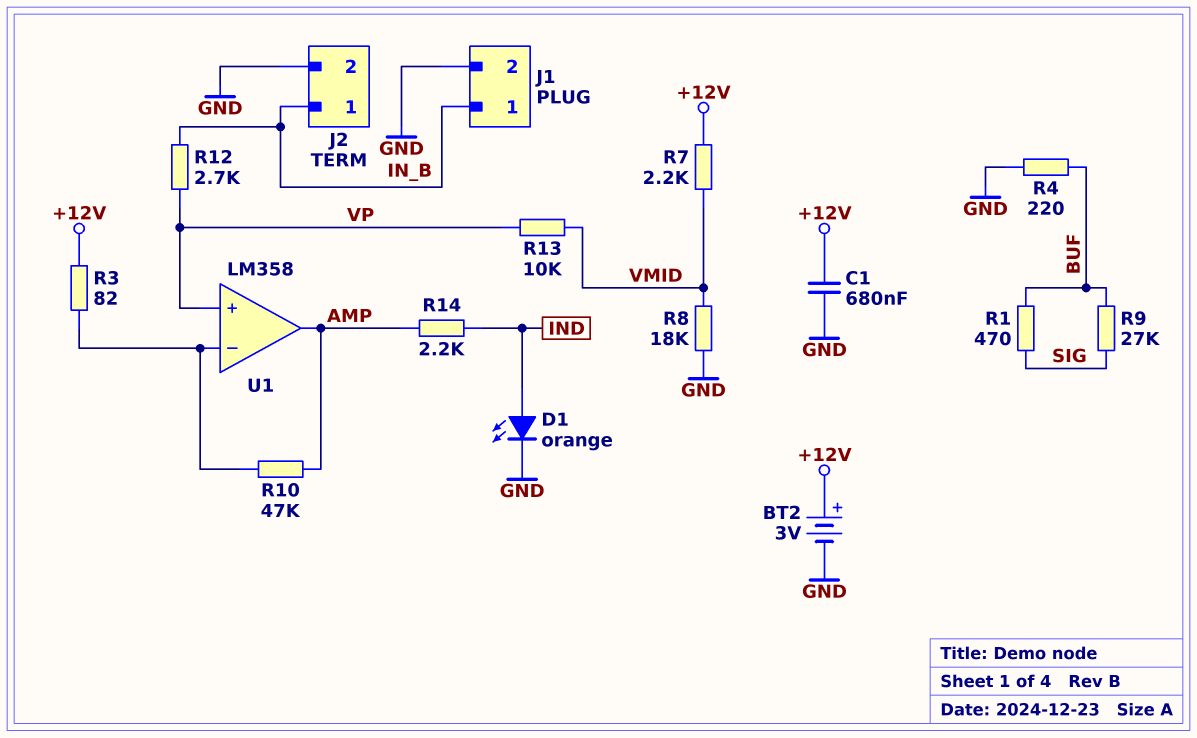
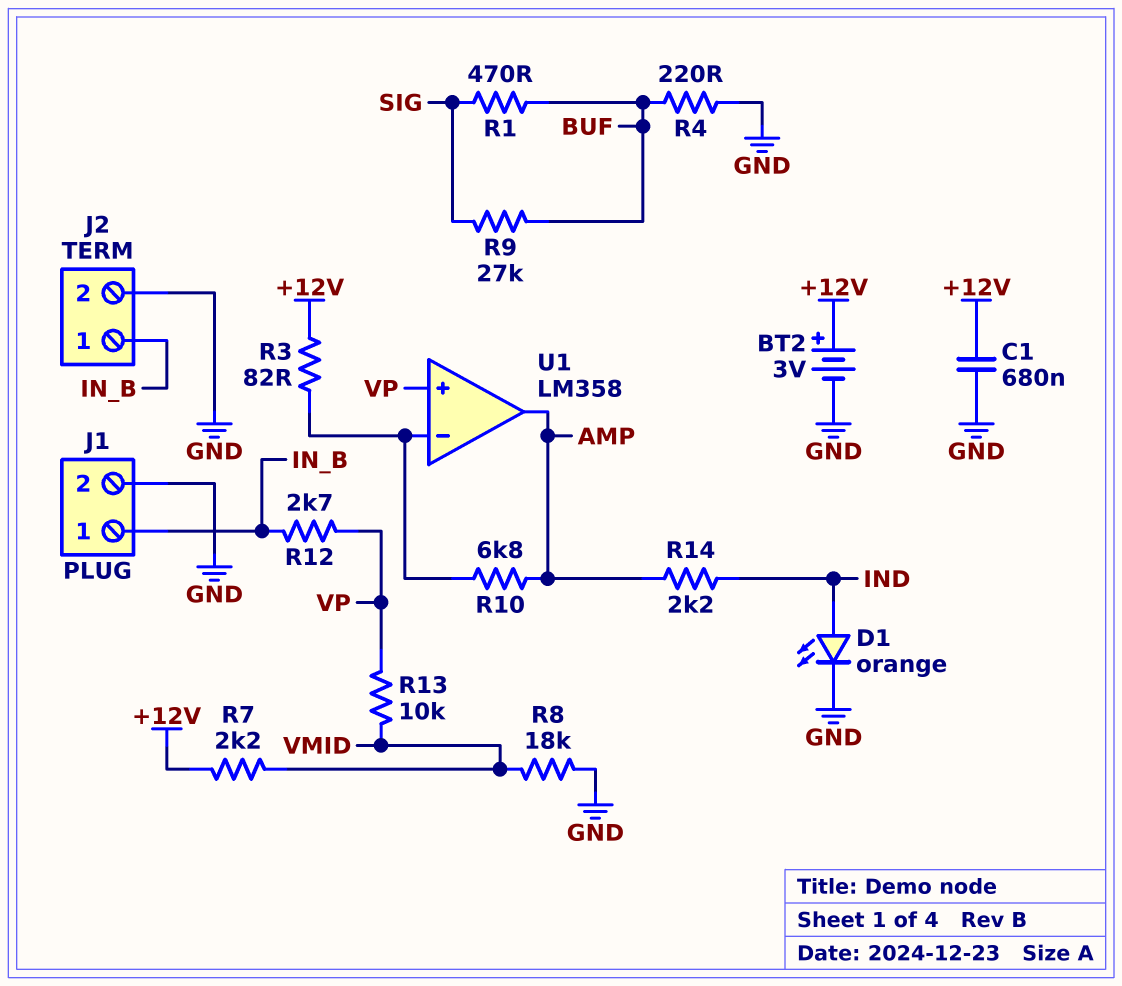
R10: 47k (AMP, U1/in-) -> 6.8k (AMP, U1/in-)

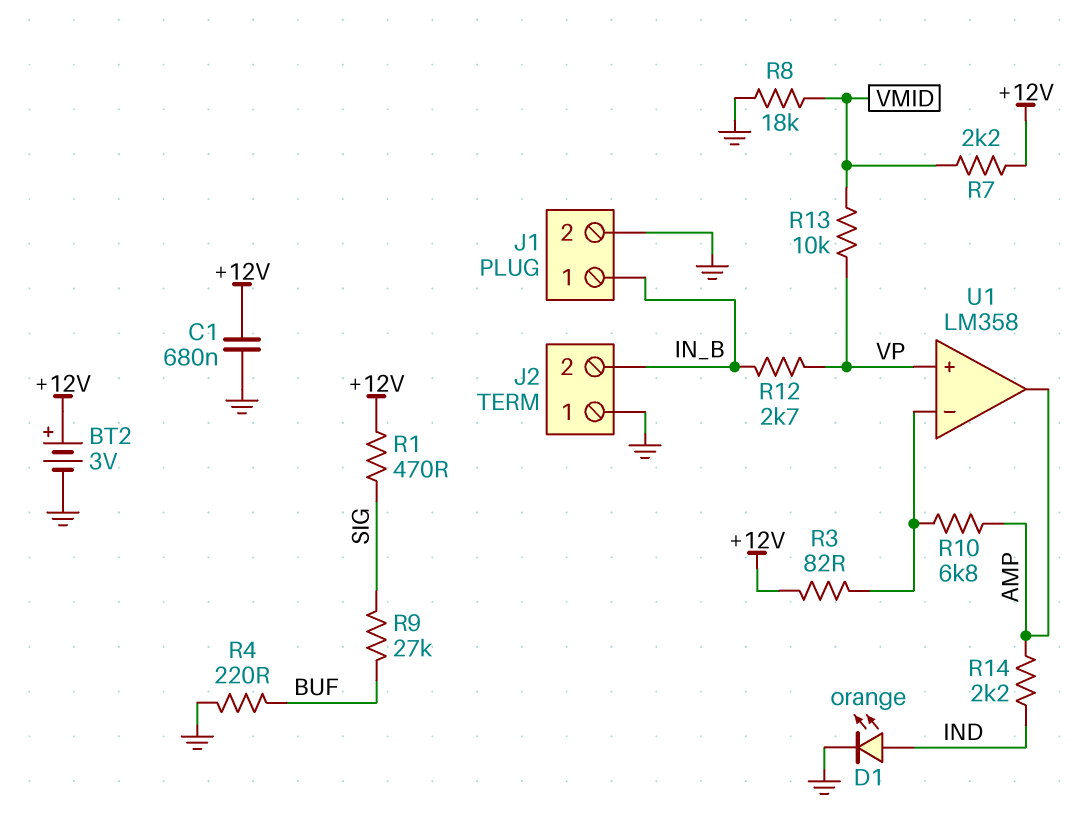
J2 pin 1: IN_B -> GND
J2 pin 2: GND -> IN_B
R1: 470 (BUF, SIG) -> 470 (+12V, SIG)

